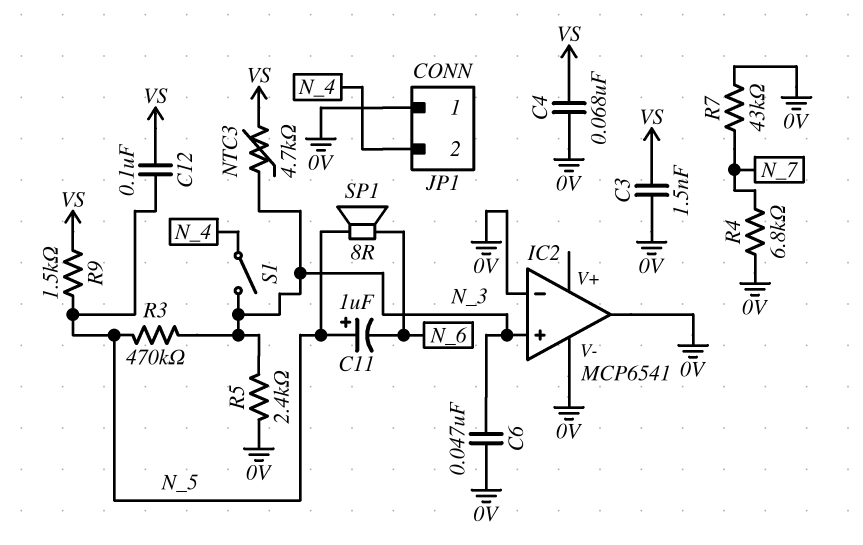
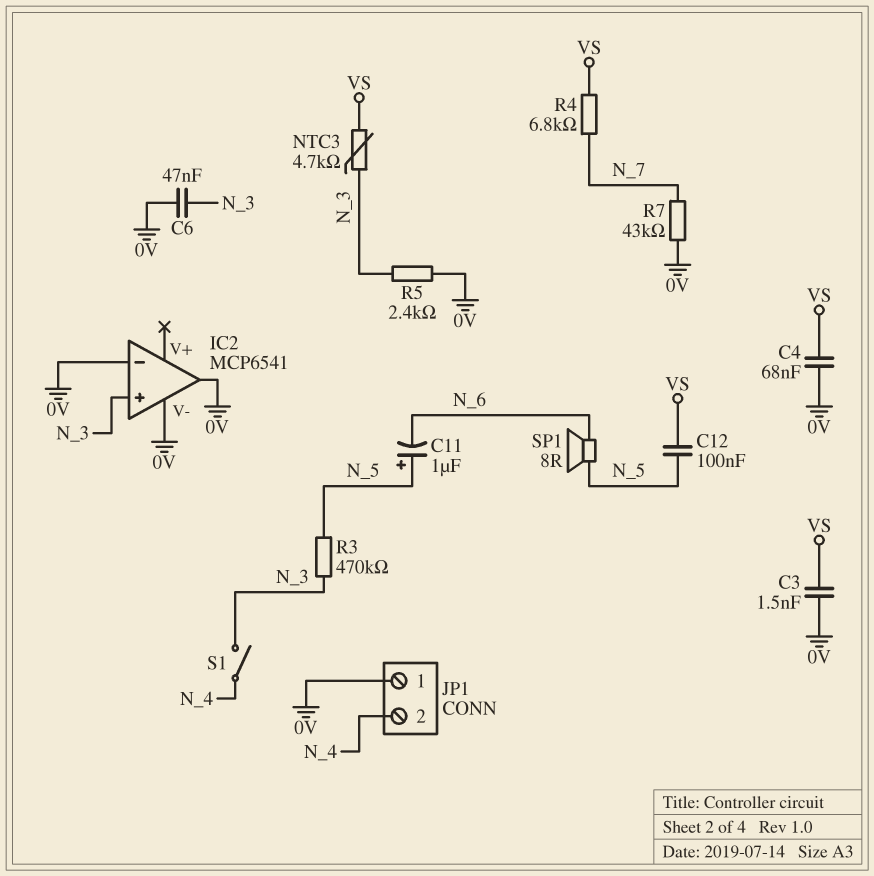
R4: 6.8k (0V, N_7) -> 6.8k (N_7, VS)
R9: 1.5k (N_5, VS) -> none

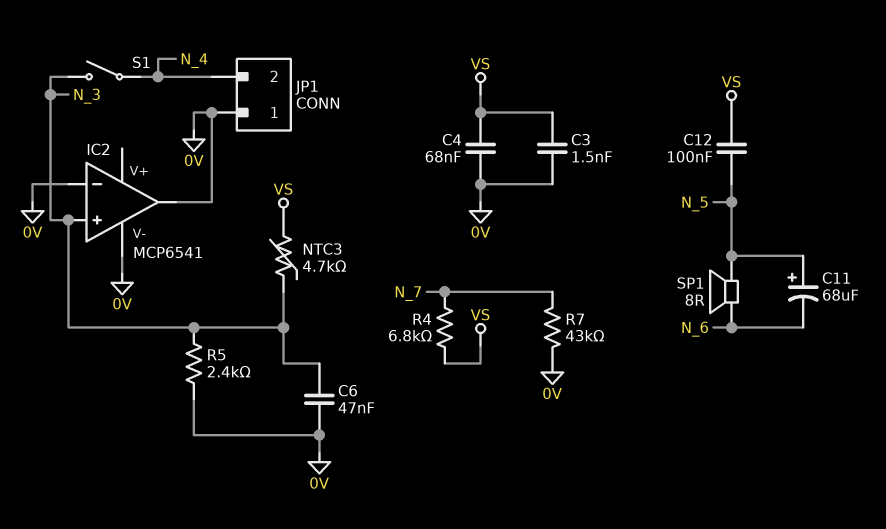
C11: 1uF (plus N_5, minus N_6) -> 68uF (plus N_5, minus N_6)
R3: 470k (N_3, N_5) -> none

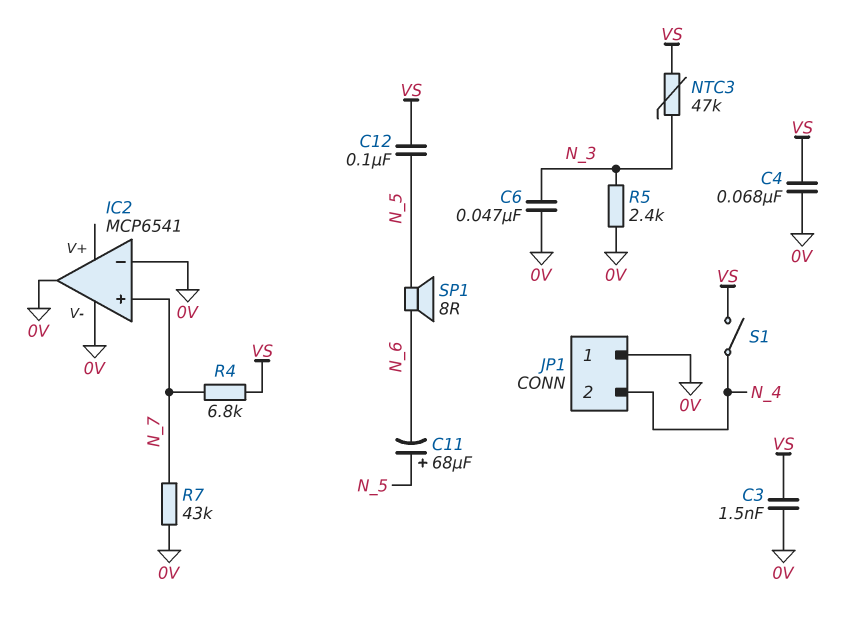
IC2 pin in+: N_3 -> N_7
NTC3: 4.7k (N_3, VS) -> 47k (N_3, VS)
S1: switch (N_3, N_4) -> switch (N_4, VS)

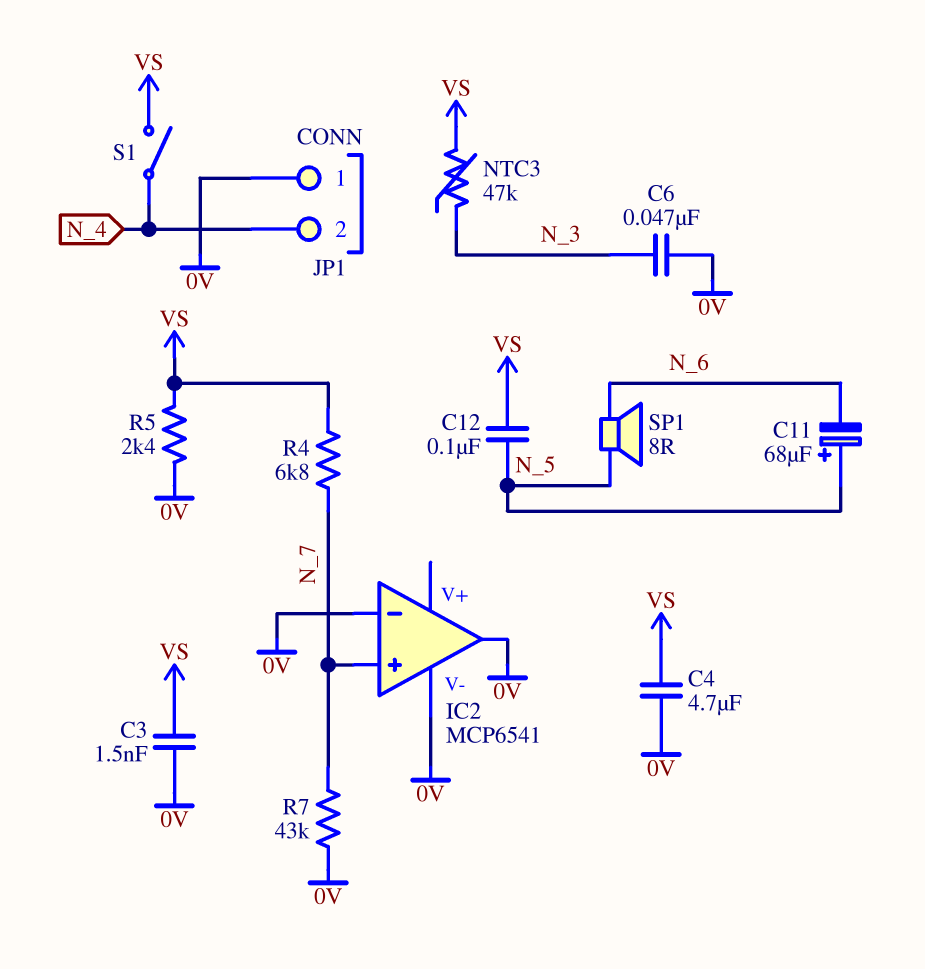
C4: 68nF (0V, VS) -> 4.7uF (0V, VS)
R5: 2.4k (0V, N_3) -> 2.4k (0V, VS)

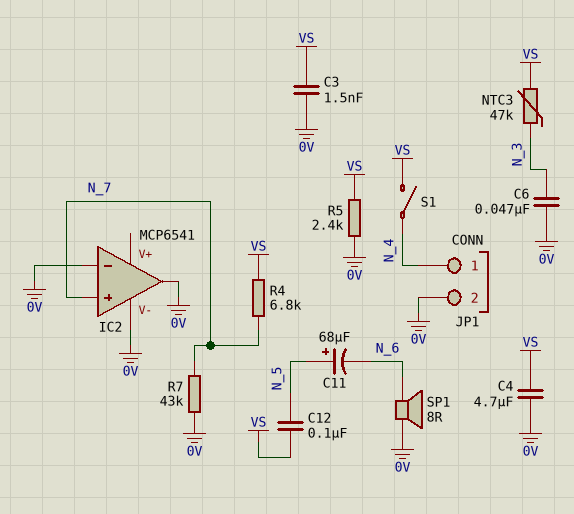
JP1 pin 1: 0V -> N_4
JP1 pin 2: N_4 -> 0V
SP1: speaker 8R (N_5, N_6) -> speaker 8R (0V, N_6)

